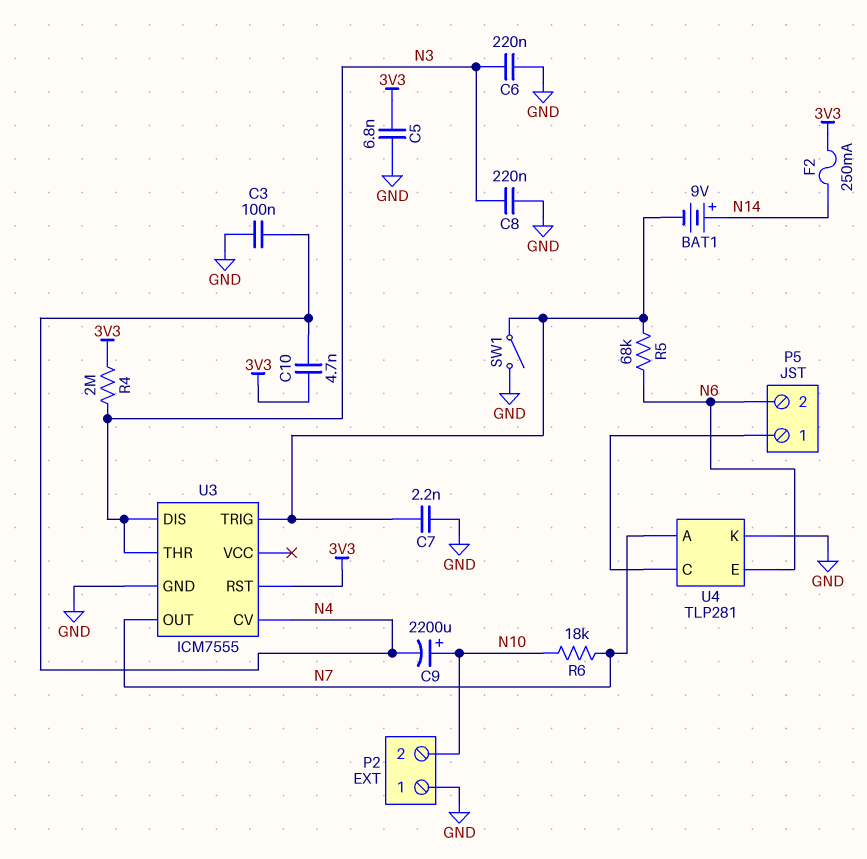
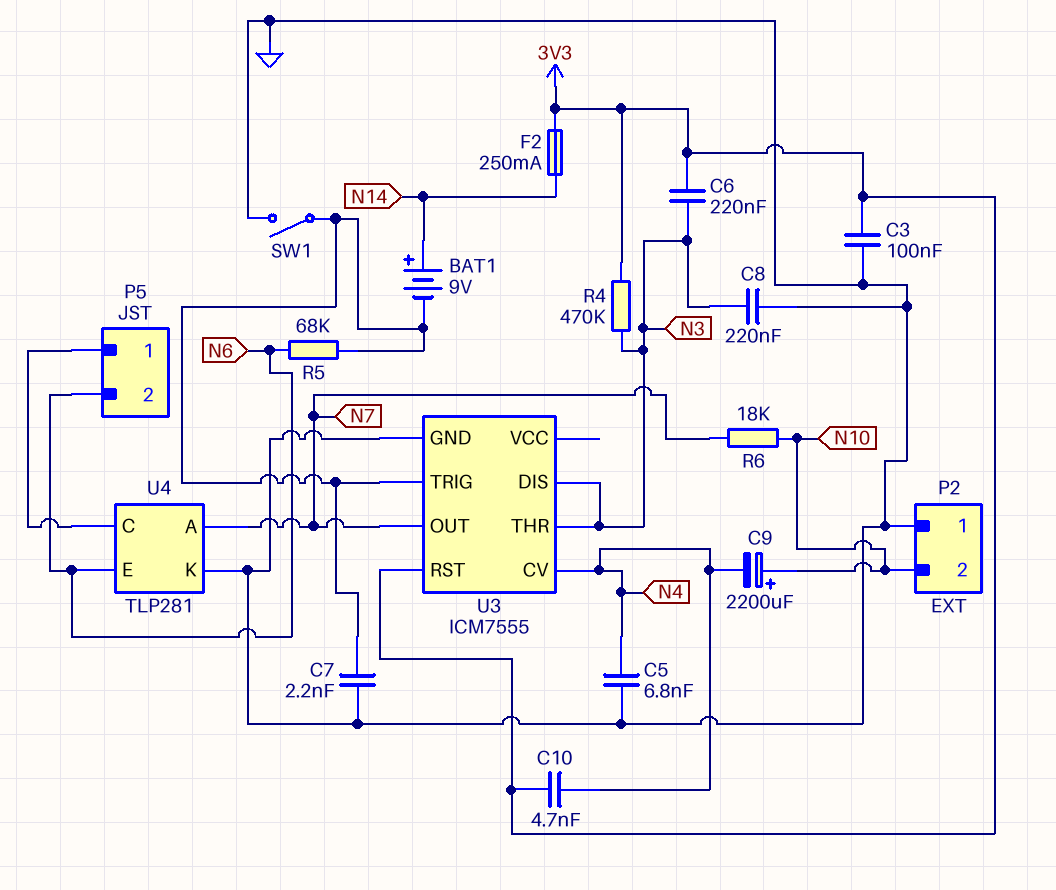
C3: 100nF (GND, N4) -> 100nF (3V3, GND)
C5: 6.8nF (3V3, GND) -> 6.8nF (GND, N4)
C6: 220nF (GND, N3) -> 220nF (3V3, N3)
R4: 2M (3V3, N3) -> 470k (3V3, N3)

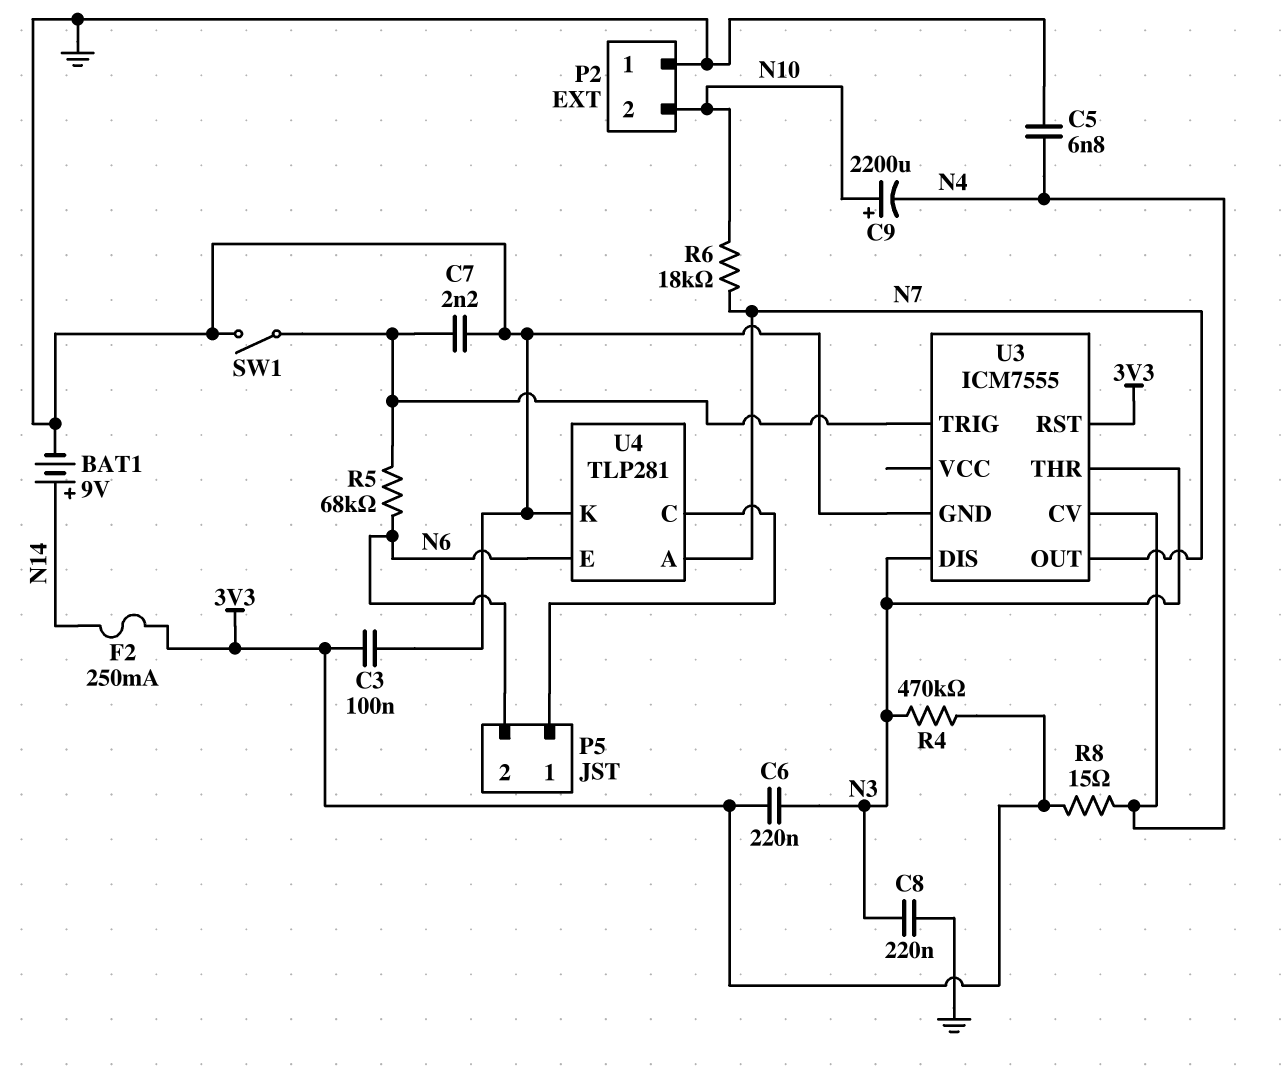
BAT1: 9V (plus N14, minus U3/TRIG) -> 9V (plus N14, minus GND)
C10: 4.7nF (3V3, N4) -> none
R8: none -> 15 (3V3, N4)

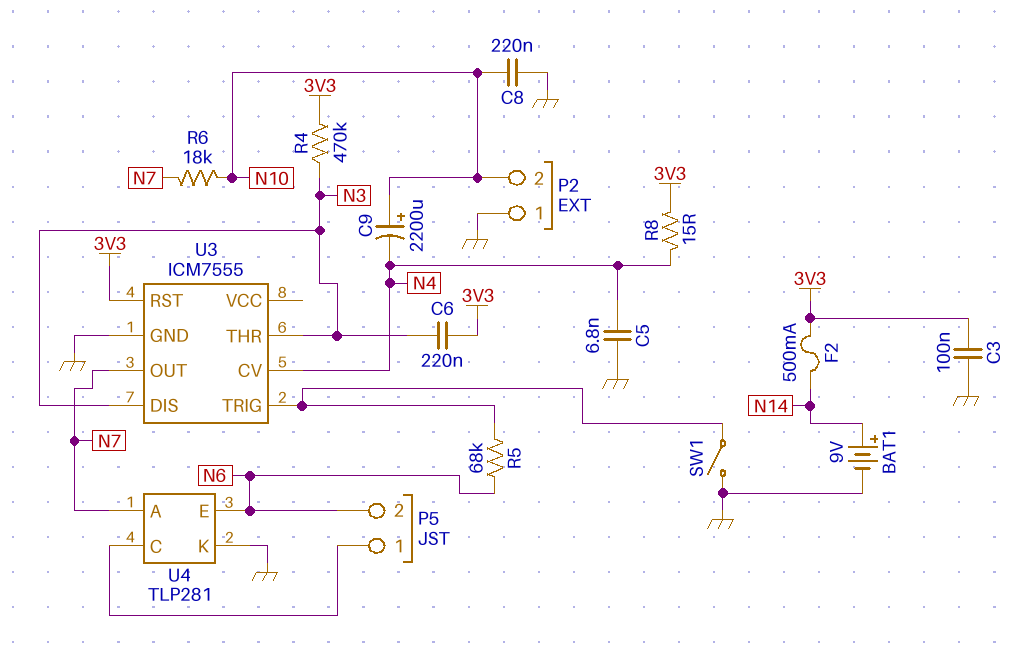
C7: 2.2nF (GND, U3/TRIG) -> none
C8: 220nF (GND, N3) -> 220nF (GND, N10)
F2: 250mA (3V3, N14) -> 500mA (3V3, N14)

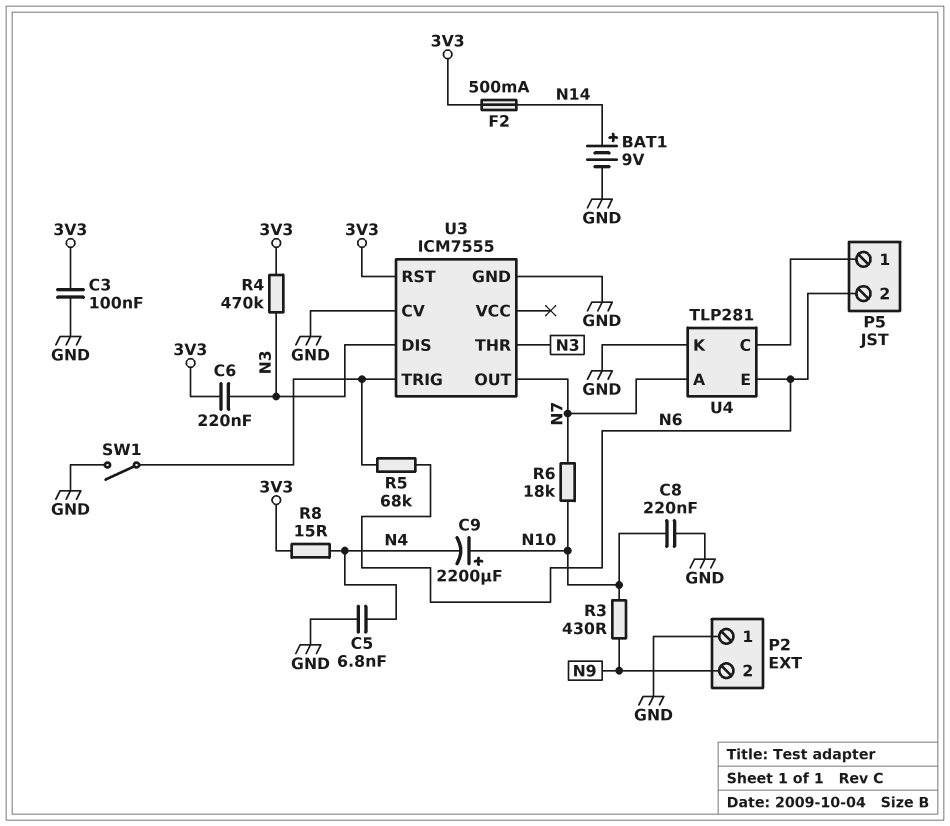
P2 pin 2: N10 -> N9
R3: none -> 430 (N9, N10)
U3 pin CV: N4 -> GND

